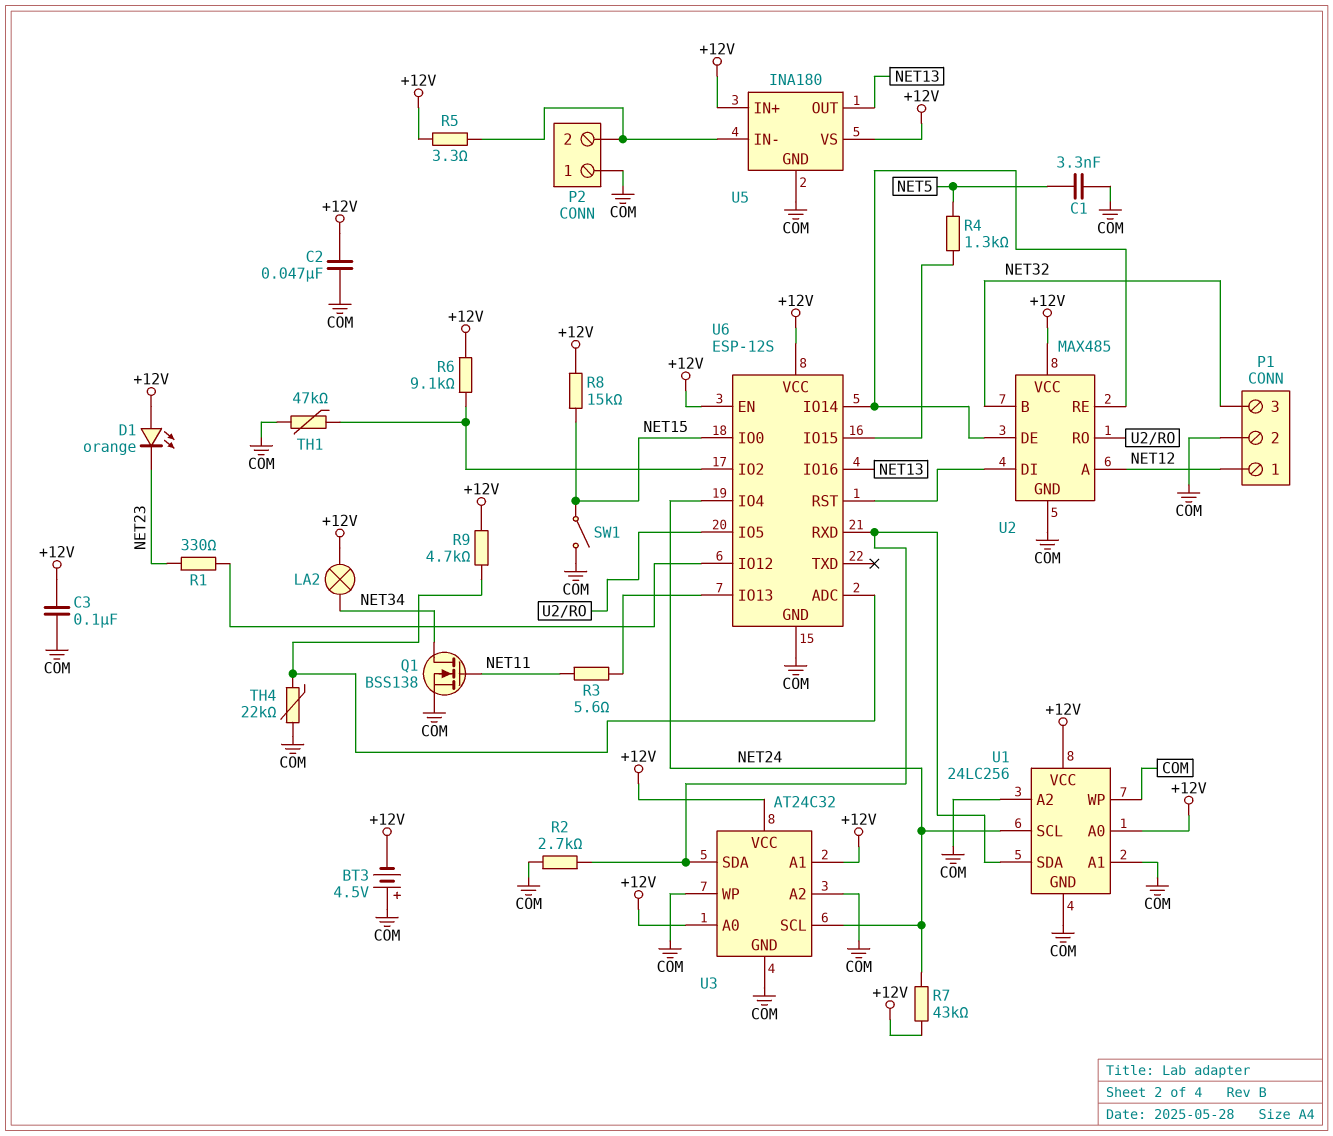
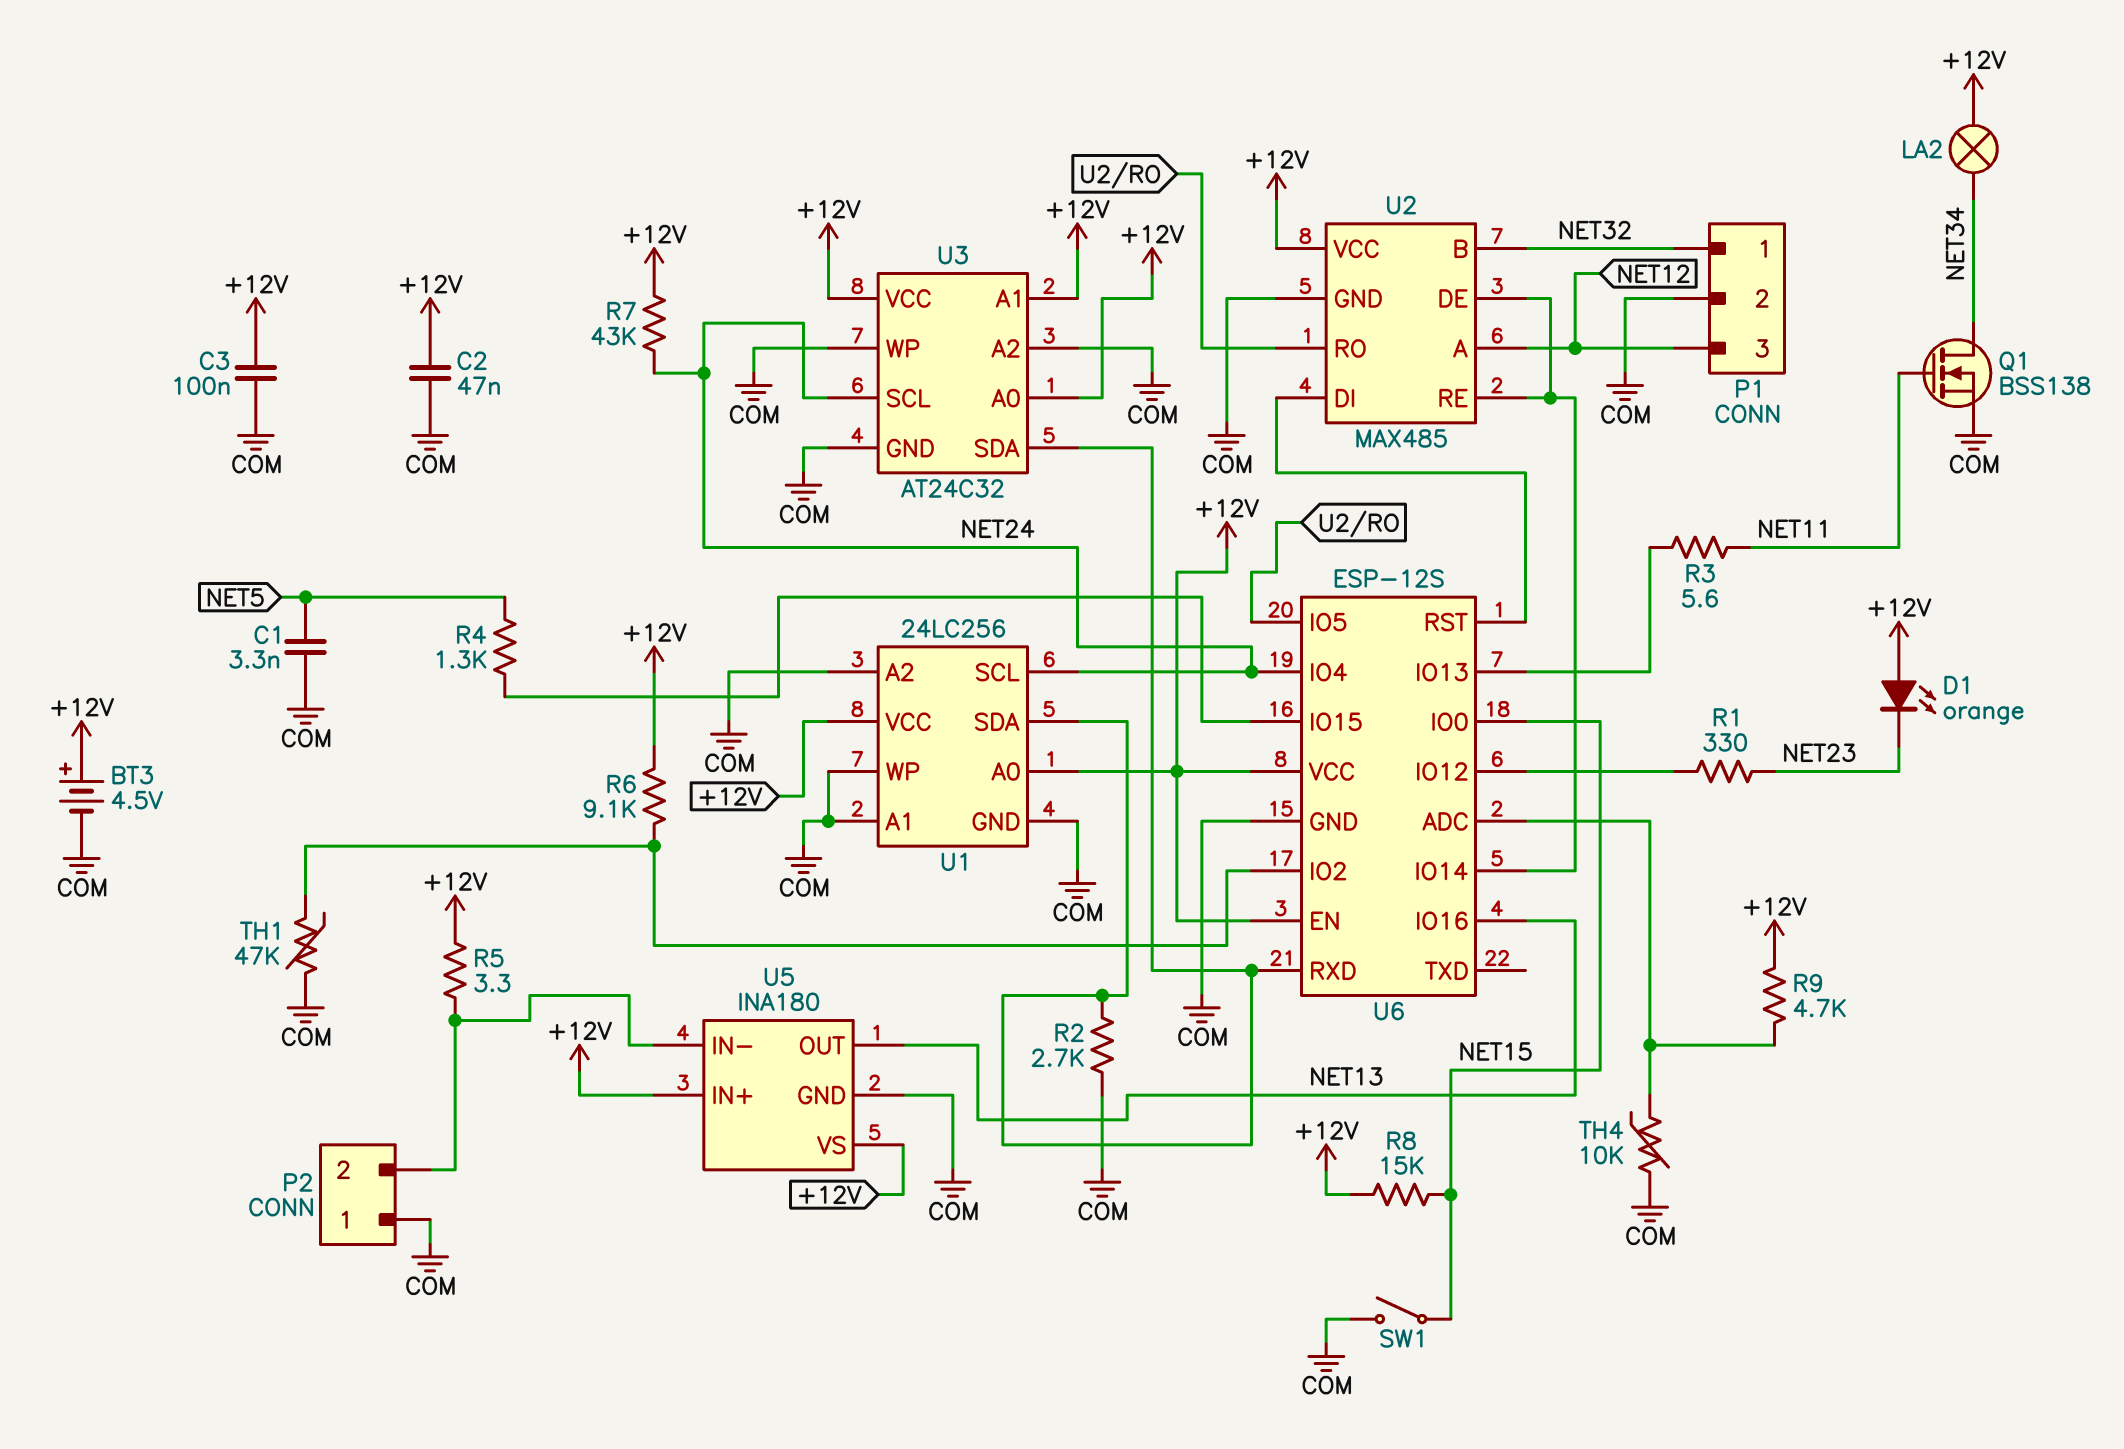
BT3: 4.5V (plus COM, minus +12V) -> 4.5V (plus +12V, minus COM)
P1 pin 1: NET12 -> NET32
P1 pin 3: NET32 -> NET12
TH4: 22k (COM, U6/ADC) -> 10k (COM, U6/ADC)

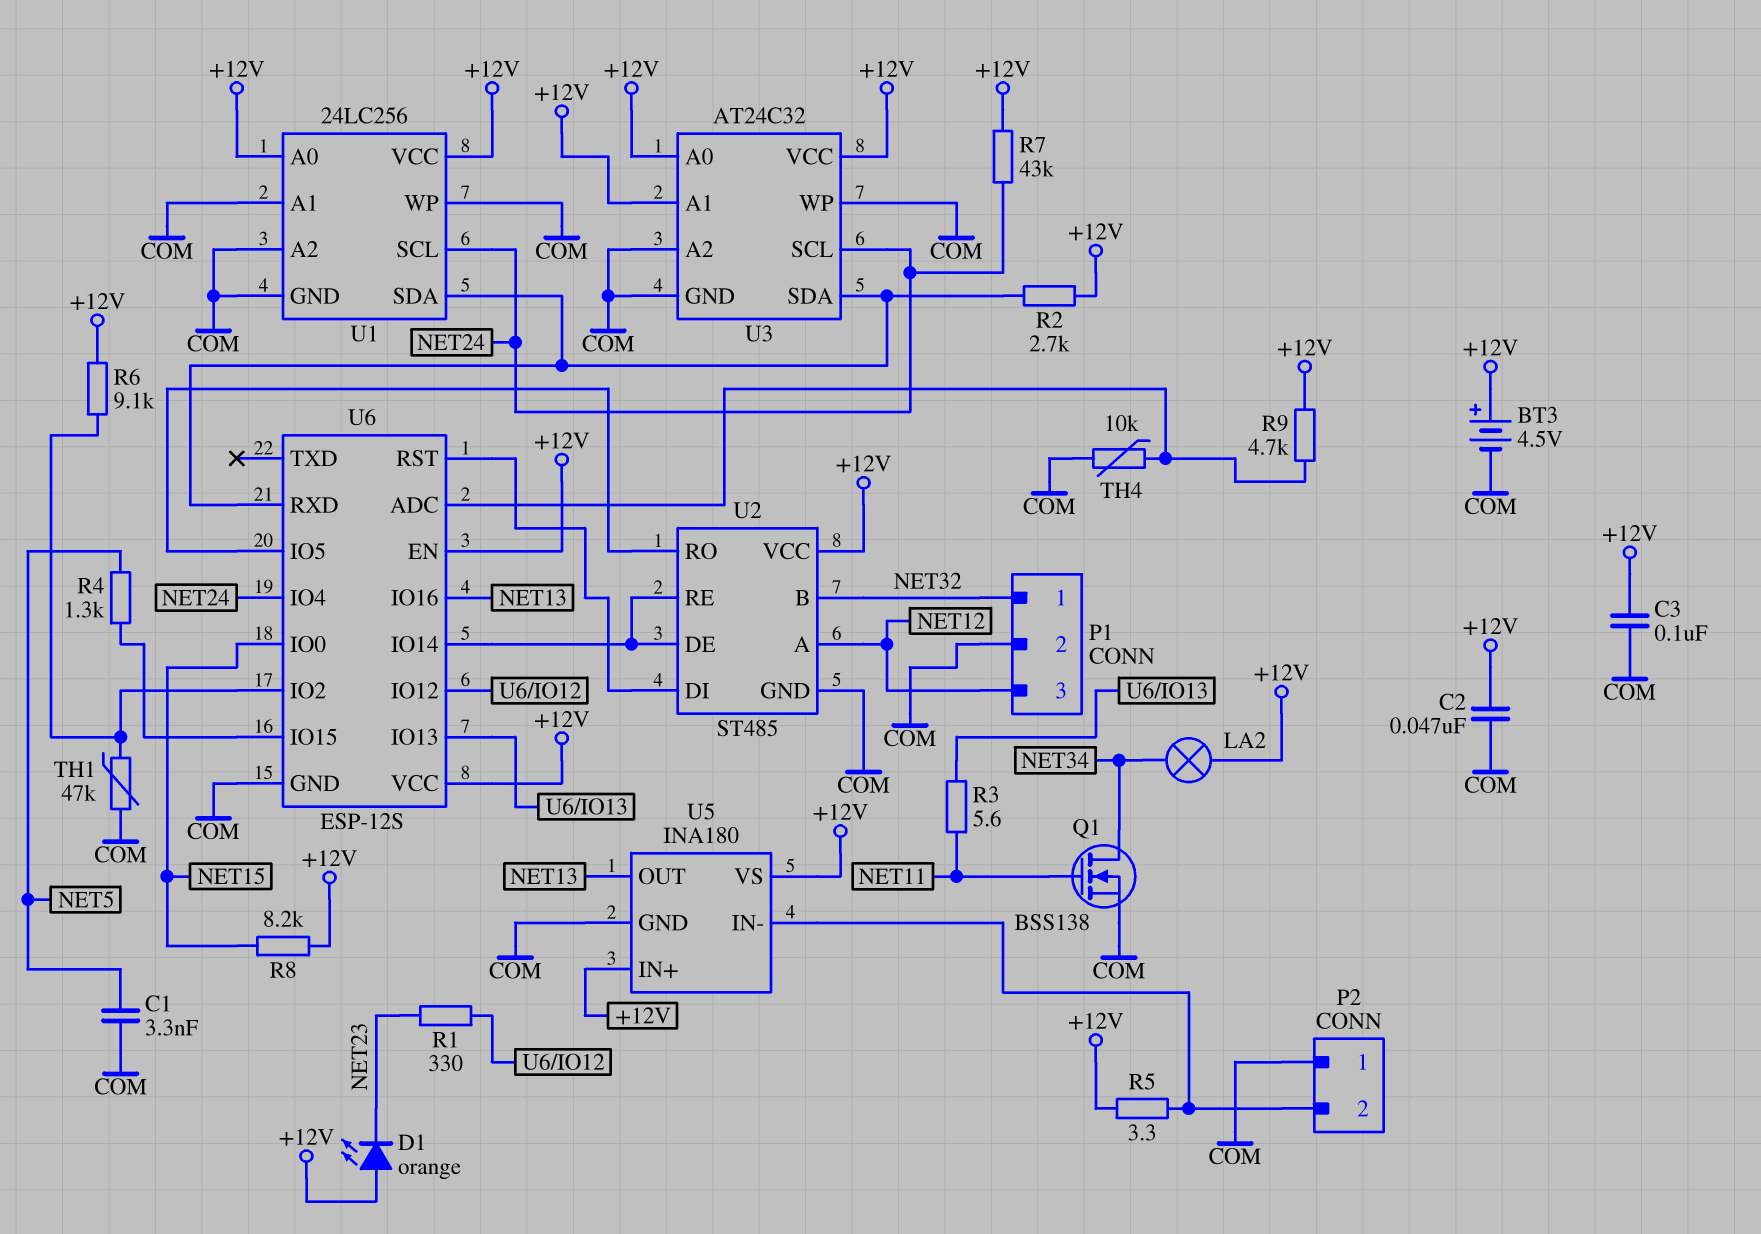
R2: 2.7k (COM, U1/SDA) -> 2.7k (+12V, U1/SDA)
R8: 15k (+12V, NET15) -> 8.2k (+12V, NET15)
SW1: switch (COM, NET15) -> none
U2: MAX485 -> ST485

